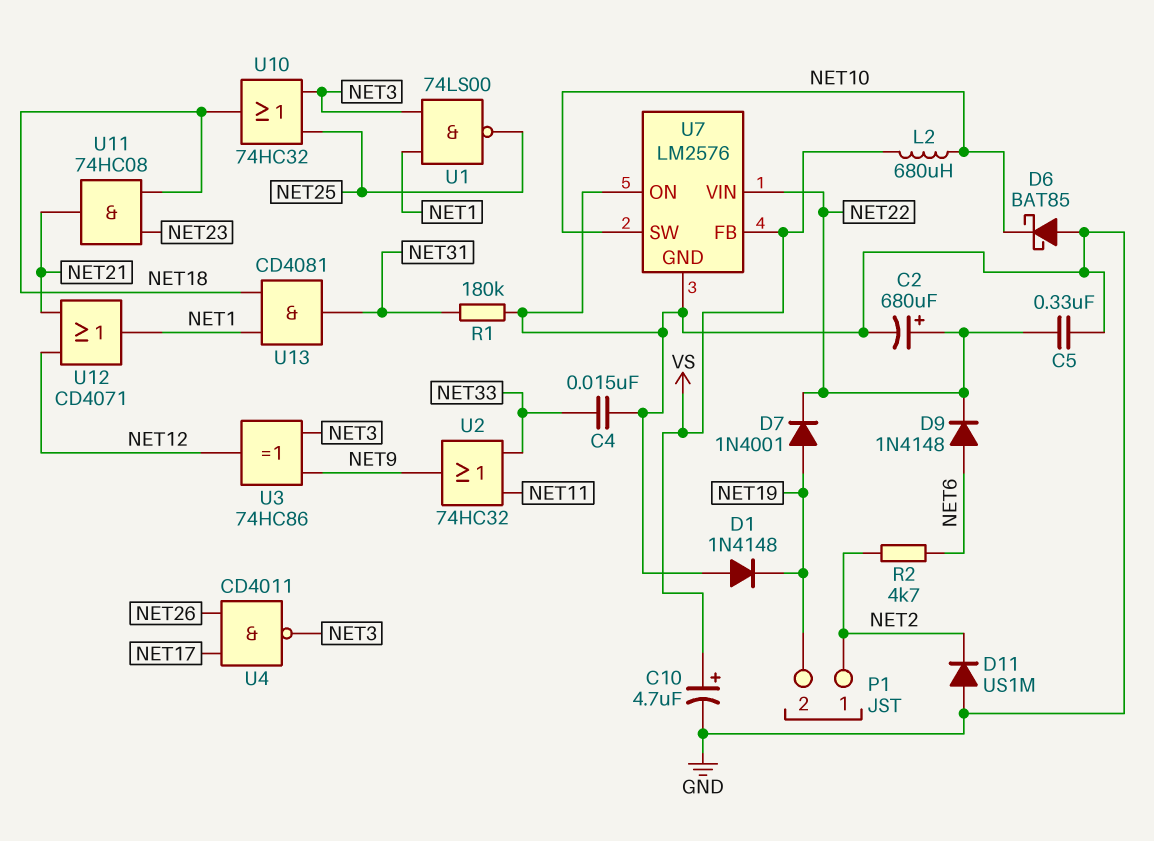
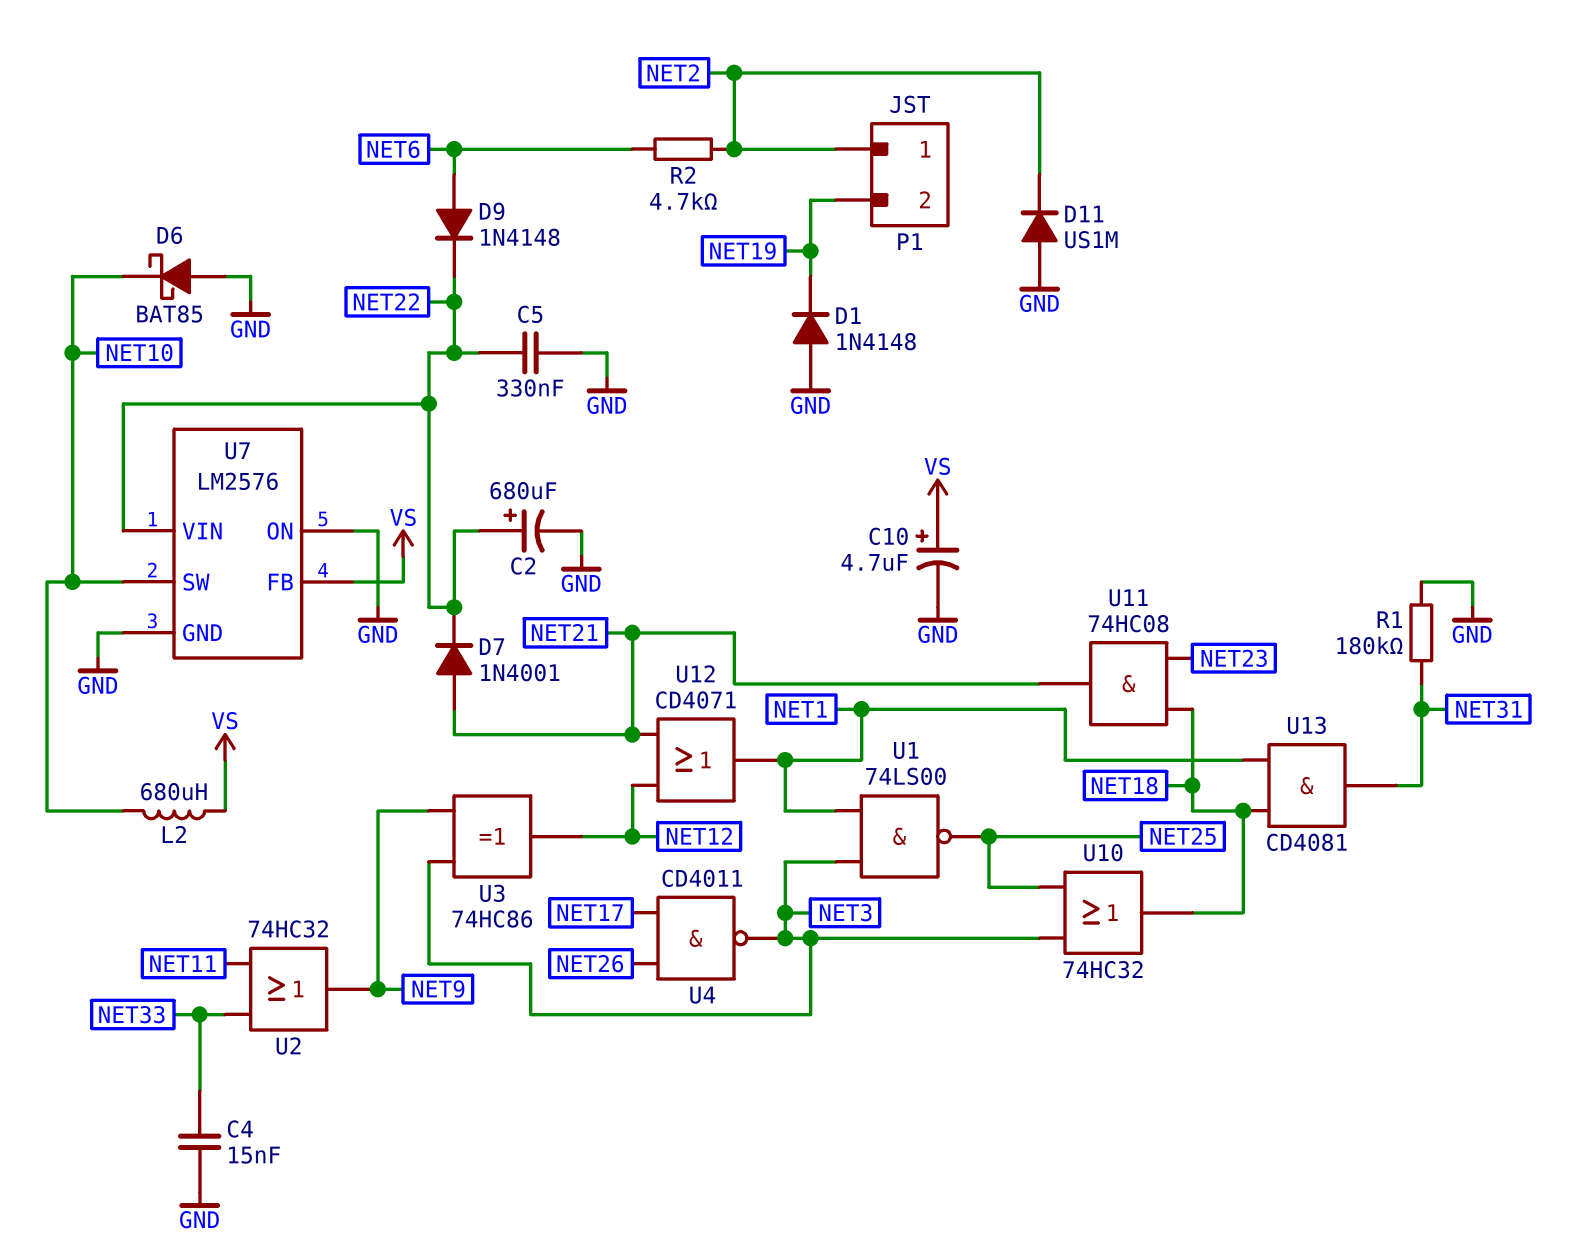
D7: diode 1N4001 (A NET19, K NET22) -> diode 1N4001 (A NET21, K NET22)

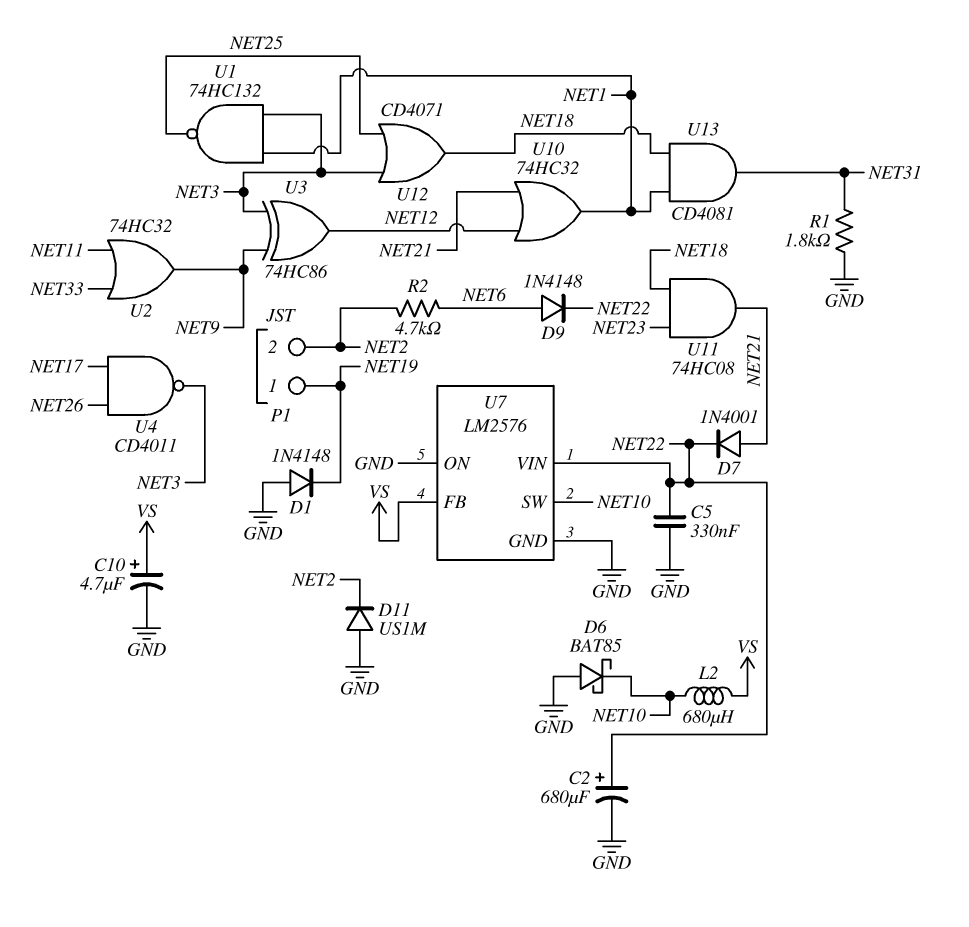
C4: 15nF (GND, NET33) -> none
P1 pin 1: NET2 -> NET19
P1 pin 2: NET19 -> NET2
R1: 180k (GND, NET31) -> 1.8k (GND, NET31)
U1: NAND 74LS00 (in NET1, in NET3, out NET25) -> NAND 74HC132 (in NET1, in NET3, out NET25)
U10: OR 74HC32 (in NET3, in NET25, out NET18) -> OR 74HC32 (in NET12, in NET21, out NET1)
U12: OR CD4071 (in NET12, in NET21, out NET1) -> OR CD4071 (in NET3, in NET25, out NET18)

